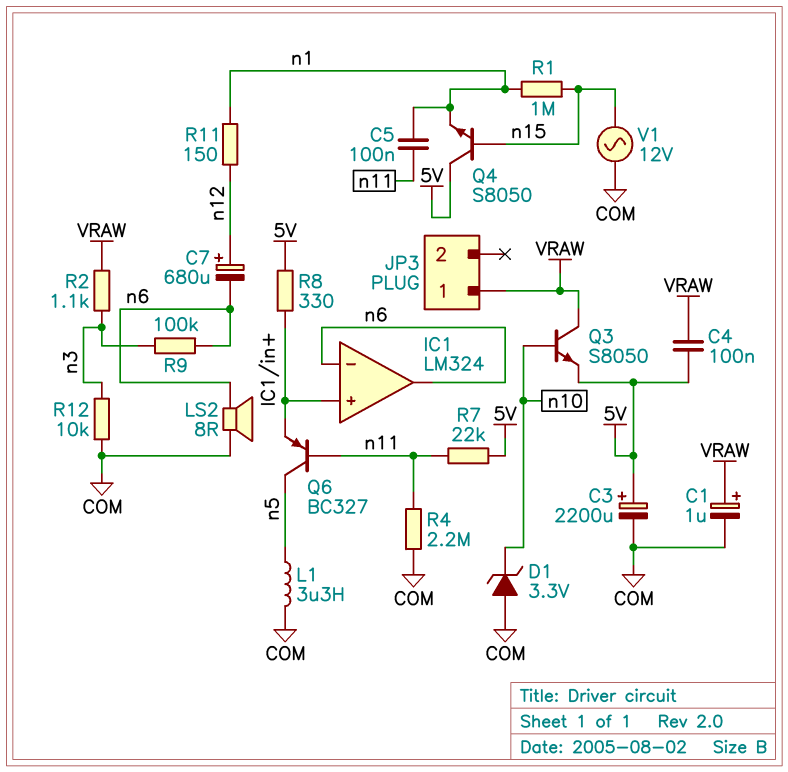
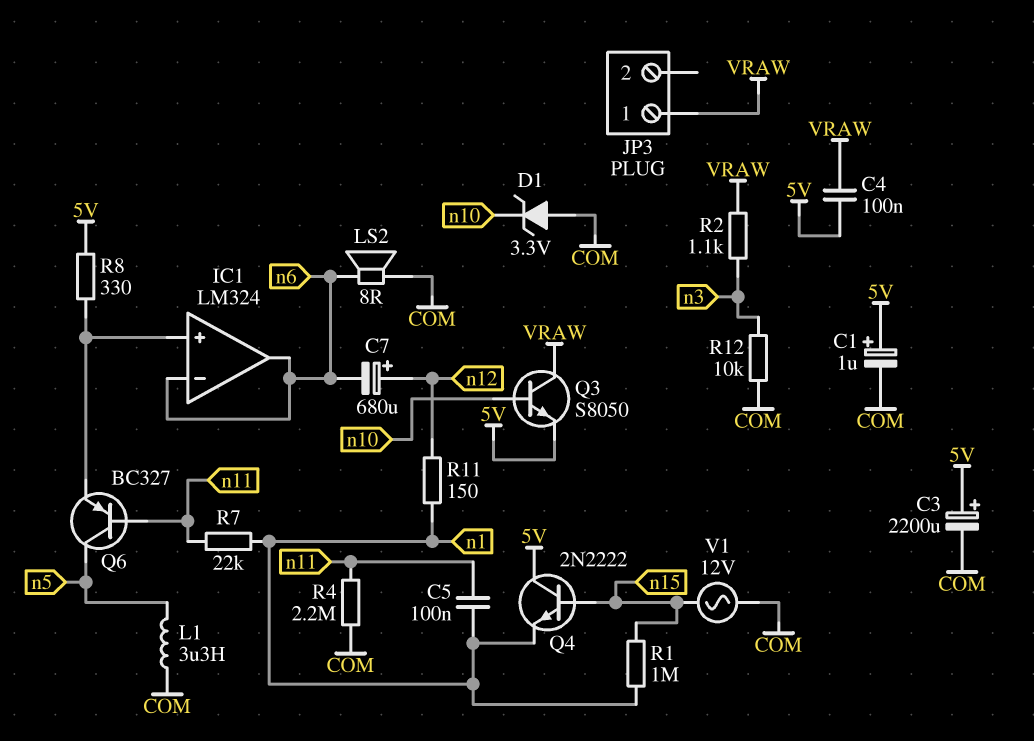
C1: 1uF (plus VRAW, minus COM) -> 1uF (plus 5V, minus COM)
Q4: NPN S8050 (B n15, C 5V, E n1) -> NPN 2N2222 (B n15, C 5V, E n1)
R7: 22k (5V, n11) -> 22k (n1, n11)
R9: 100k (n3, n6) -> none

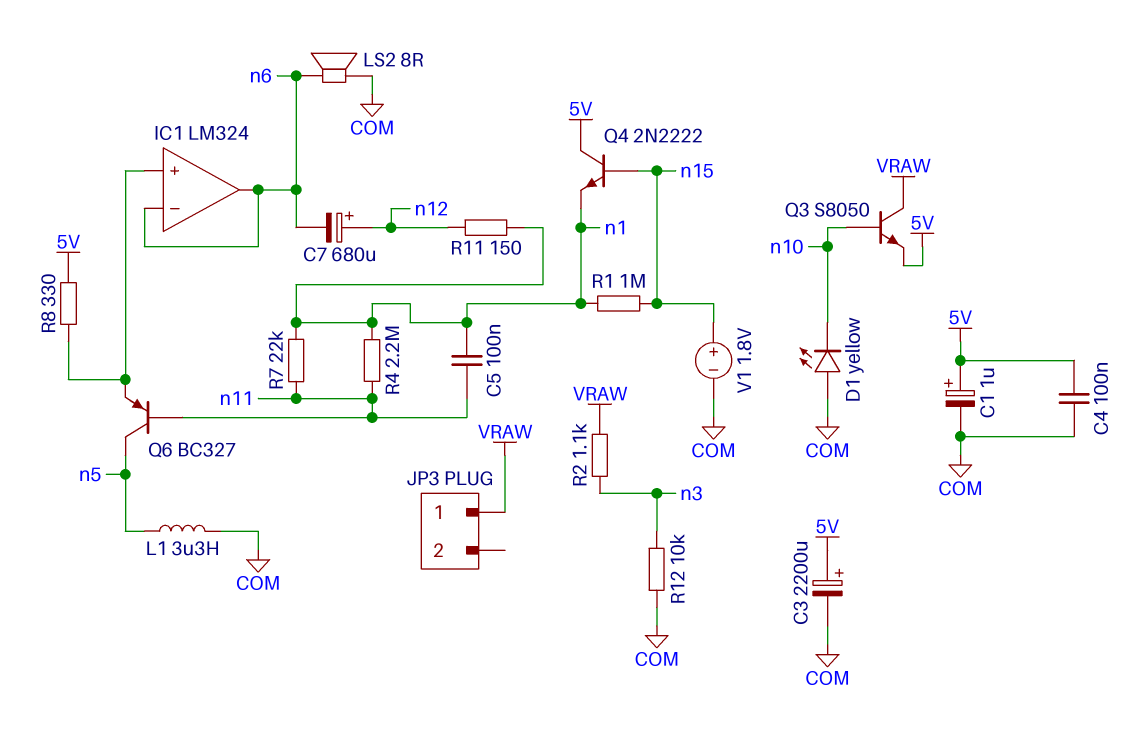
C4: 100nF (5V, VRAW) -> 100nF (5V, COM)
D1: zener 3.3V (A COM, K n10) -> LED yellow (A COM, K n10)
R4: 2.2M (COM, n11) -> 2.2M (n1, n11)
V1: AC 12V (COM, n15) -> 1.8V (plus n15, minus COM)

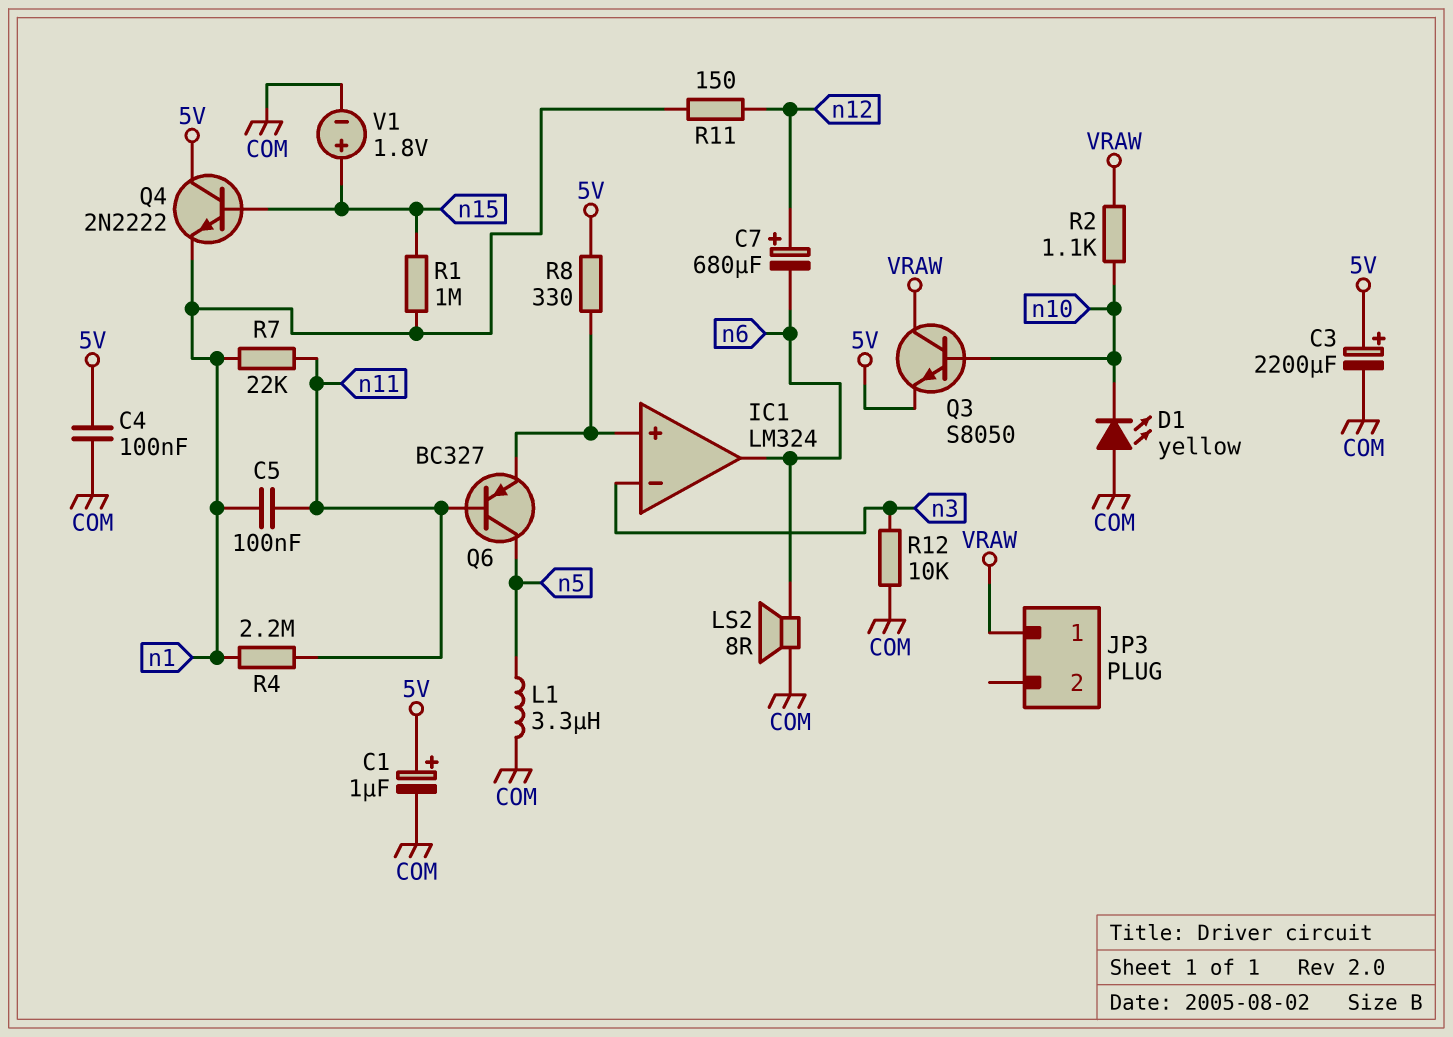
IC1 pin in-: n6 -> n3
R2: 1.1k (VRAW, n3) -> 1.1k (VRAW, n10)

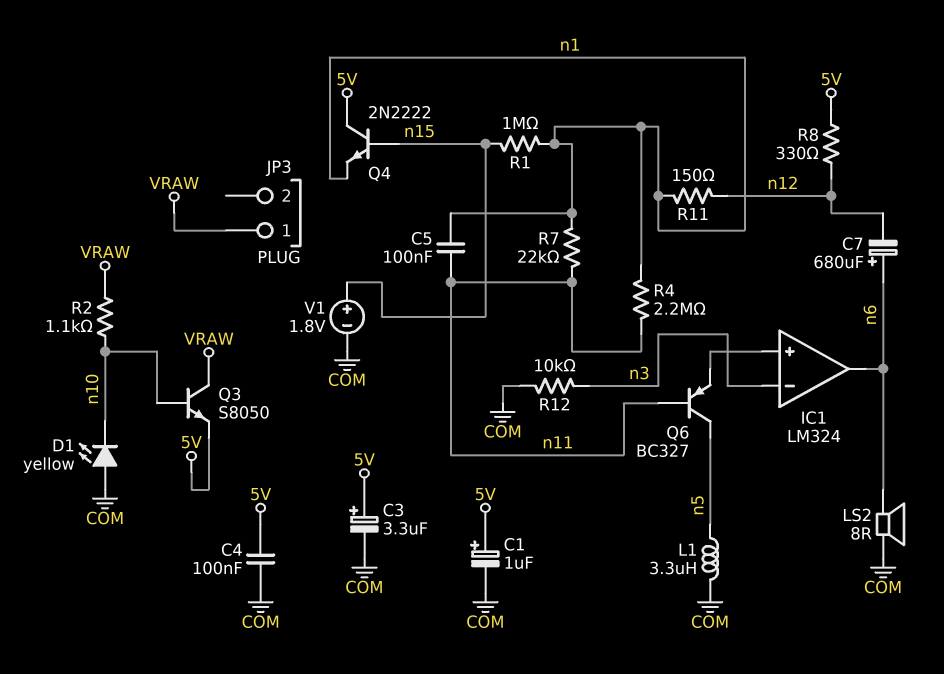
C3: 2200uF (plus 5V, minus COM) -> 3.3uF (plus 5V, minus COM)
C7: 680uF (plus n12, minus n6) -> 680uF (plus n6, minus n12)
R8: 330 (5V, IC1/in+) -> 330 (5V, n12)

